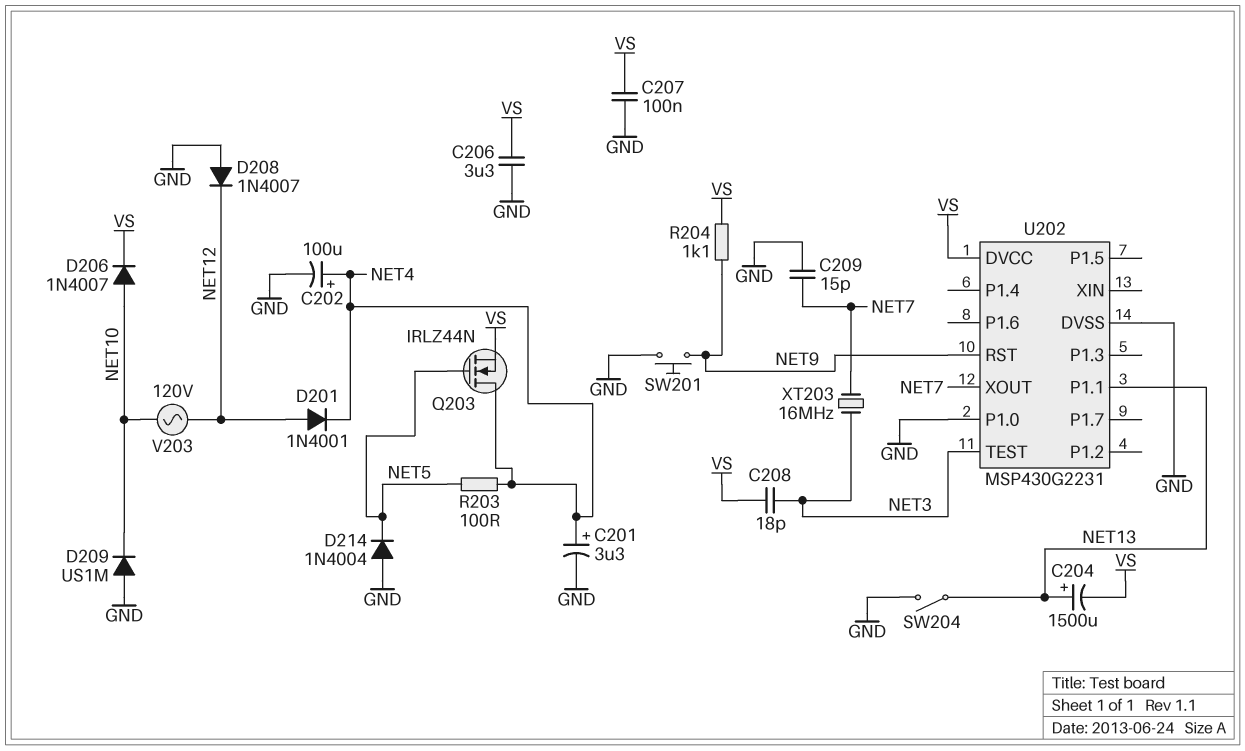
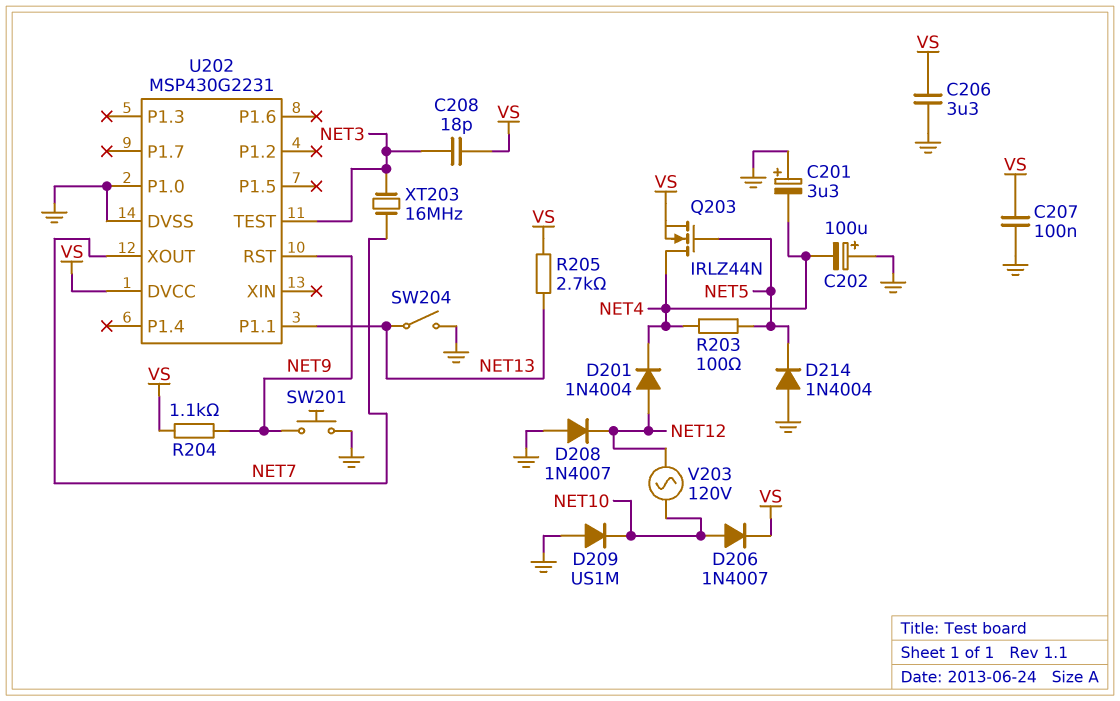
C201: 3.3uF (plus NET4, minus GND) -> 3.3uF (plus GND, minus NET4)
C202: 100uF (plus NET4, minus GND) -> 100uF (plus GND, minus NET4)
C204: 1500uF (plus NET13, minus VS) -> none
C209: 15pF (GND, NET7) -> none
D201: diode 1N4001 (A NET12, K NET4) -> diode 1N4004 (A NET12, K NET4)
R205: none -> 2.7k (NET13, VS)

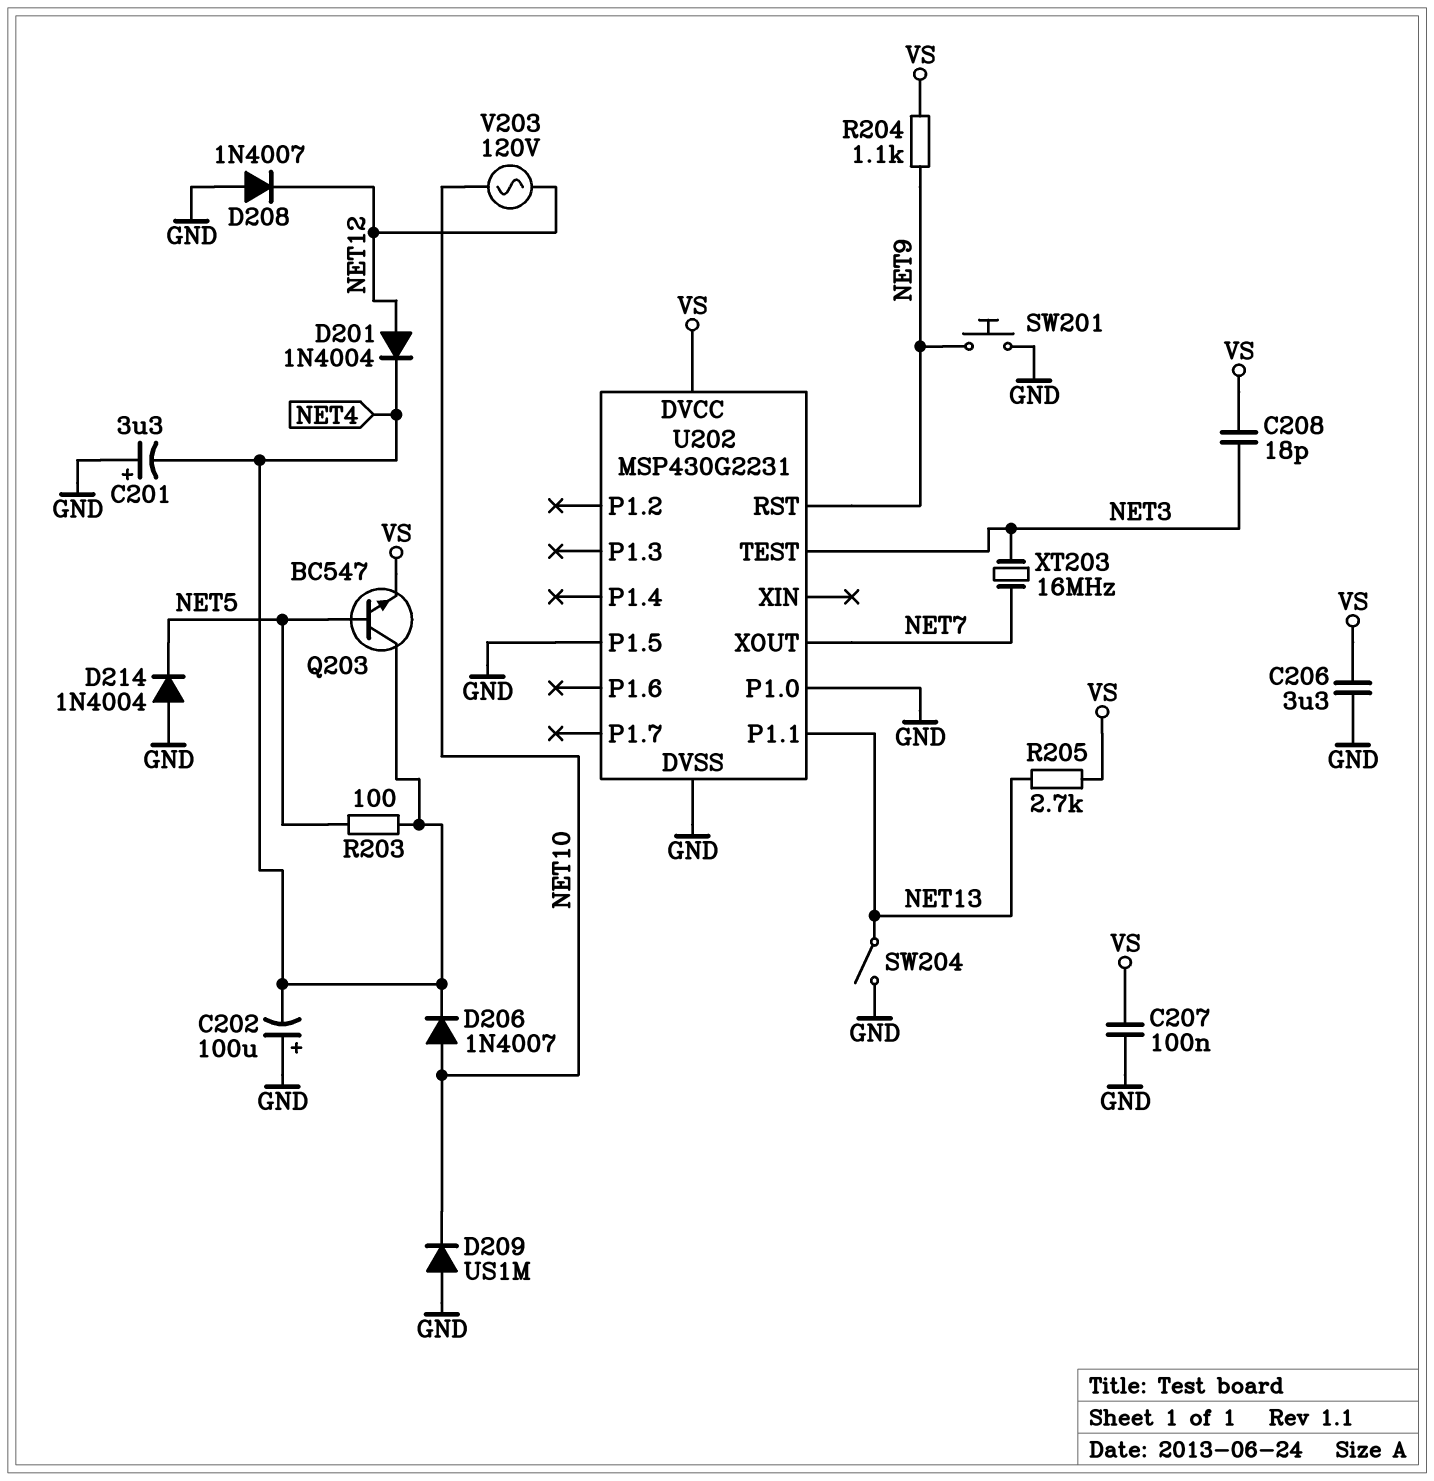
D206: diode 1N4007 (A NET10, K VS) -> diode 1N4007 (A NET10, K NET4)
Q203: NMOS IRLZ44N (G NET5, D NET4, S VS) -> NPN BC547 (B NET5, C NET4, E VS)
U202 pin P1.5: none -> GND

